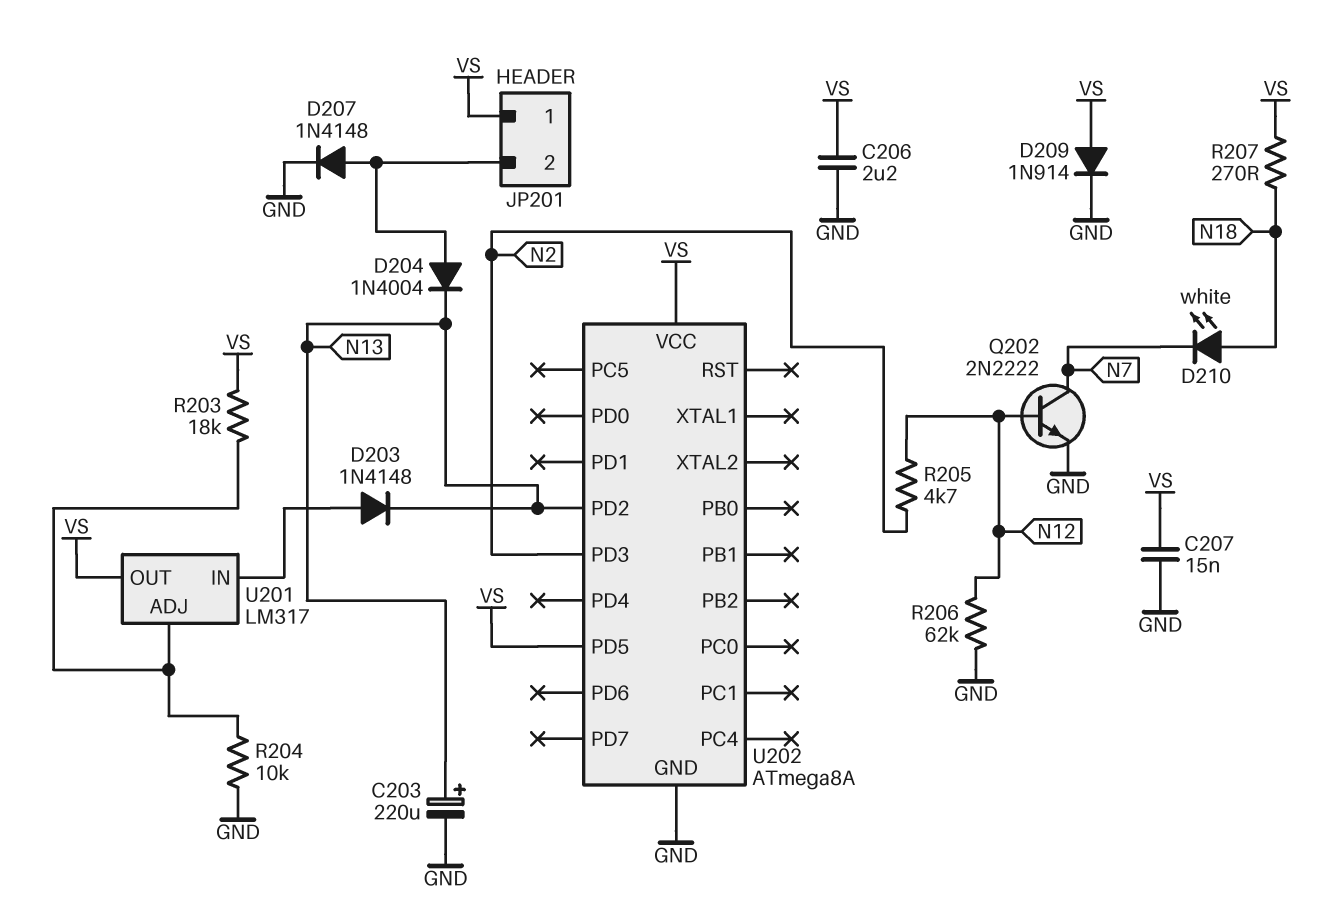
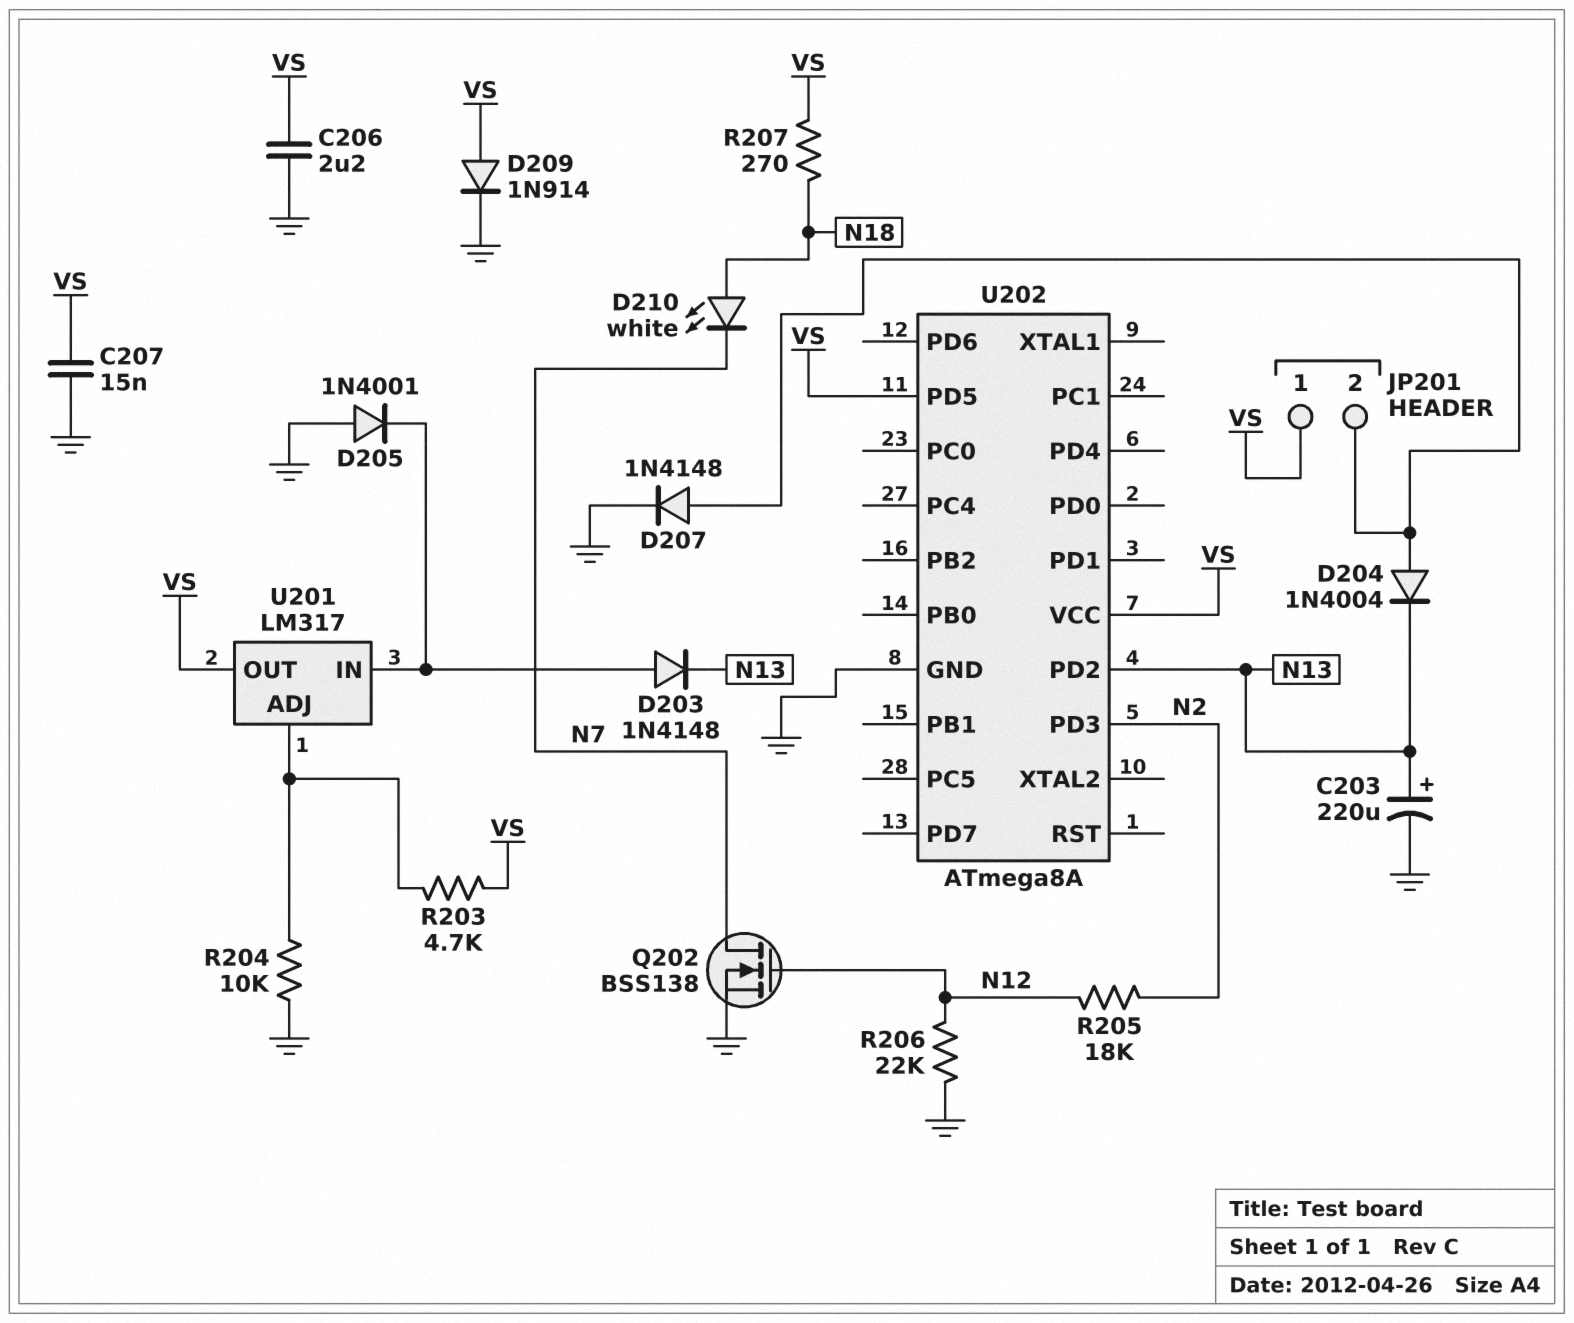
D205: none -> diode 1N4001 (A GND, K U201/IN)
Q202: NPN 2N2222 (B N12, C N7, E GND) -> NMOS BSS138 (G N12, D N7, S GND)
R203: 18k (U201/ADJ, VS) -> 4.7k (U201/ADJ, VS)
R205: 4.7k (N2, N12) -> 18k (N2, N12)
R206: 62k (GND, N12) -> 22k (GND, N12)

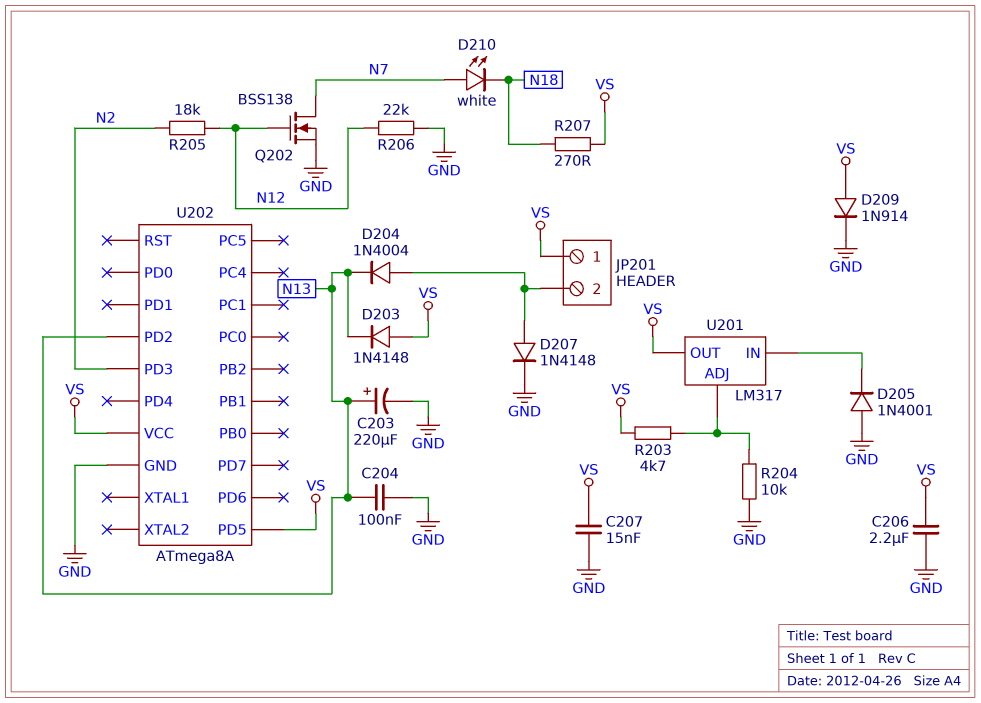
C204: none -> 100nF (GND, N13)
D203: diode 1N4148 (A U201/IN, K N13) -> diode 1N4148 (A VS, K N13)
D210: LED white (A N18, K N7) -> LED white (A N7, K N18)

